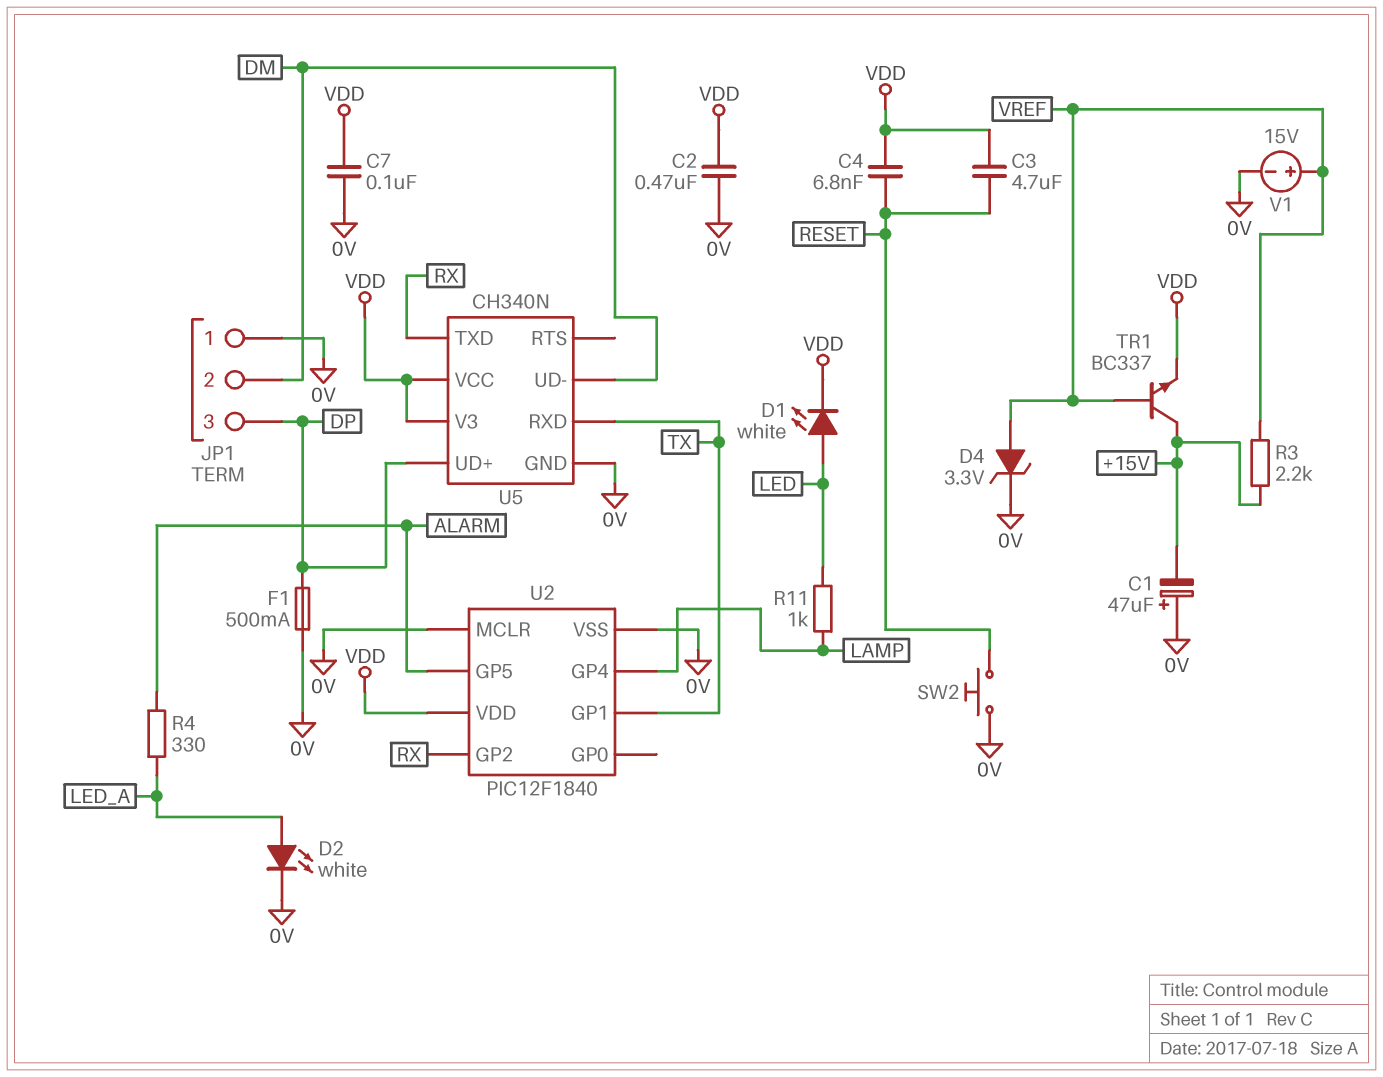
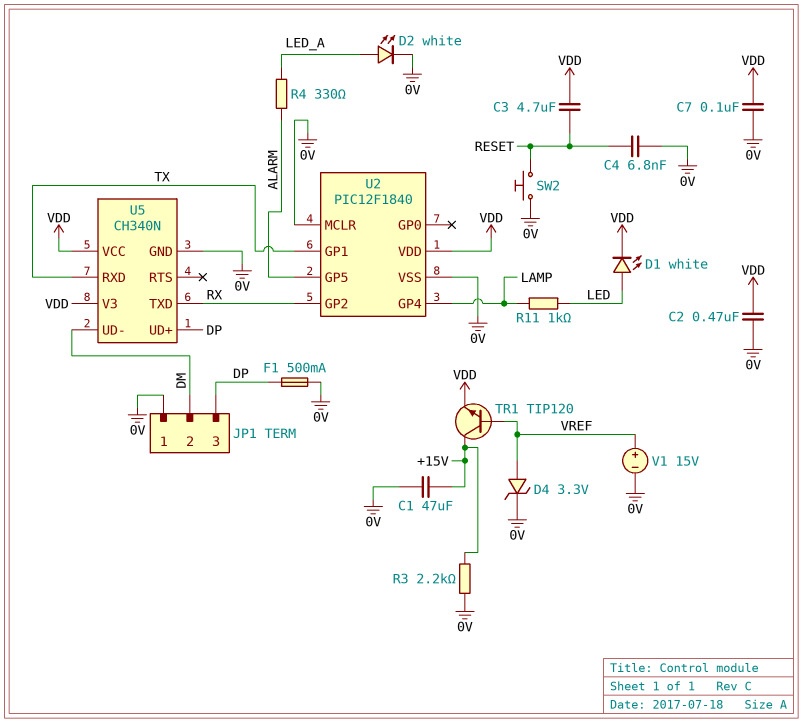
C1: 47uF (plus 0V, minus +15V) -> 47uF (+15V, 0V)
C4: 6.8nF (RESET, VDD) -> 6.8nF (0V, RESET)
R3: 2.2k (+15V, VREF) -> 2.2k (+15V, 0V)
TR1: NPN BC337 (B VREF, C +15V, E VDD) -> NPN TIP120 (B VREF, C +15V, E VDD)

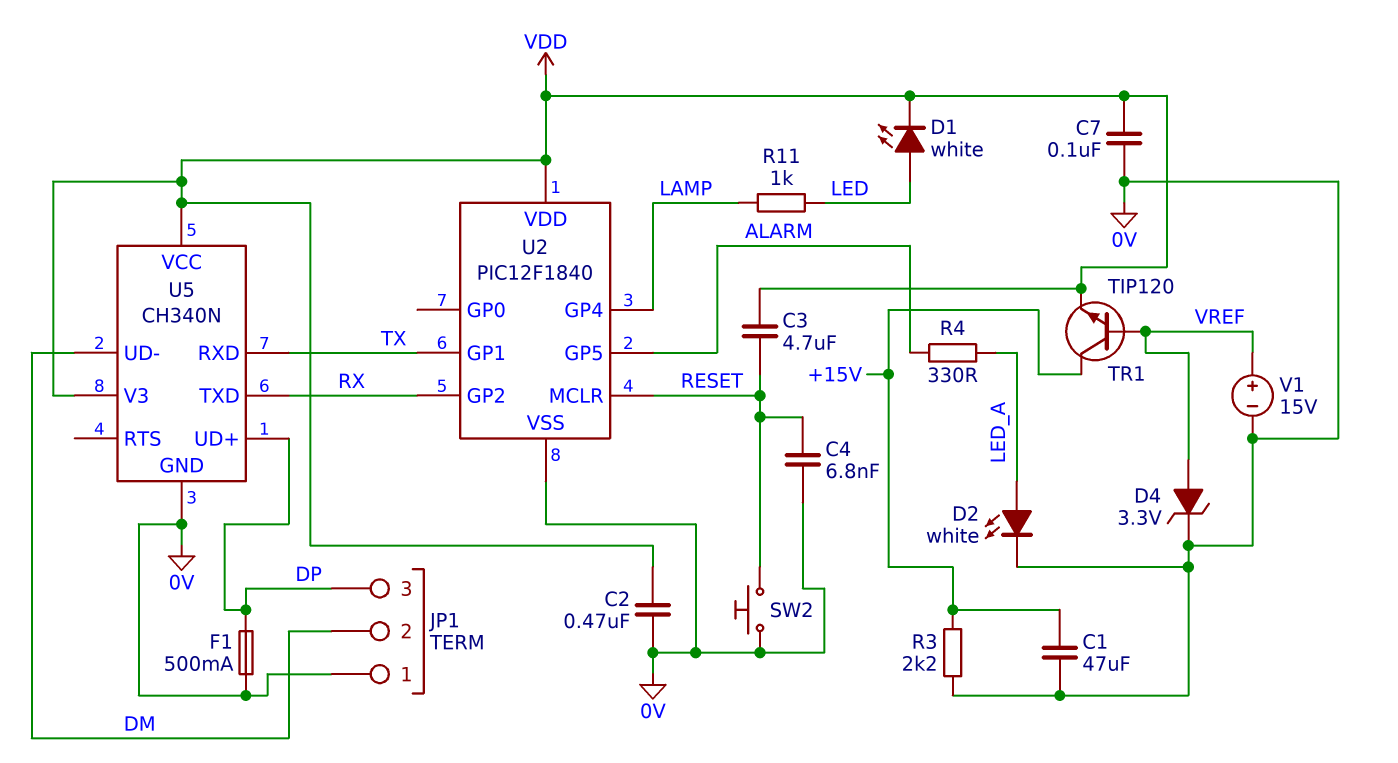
U2 pin MCLR: 0V -> RESET

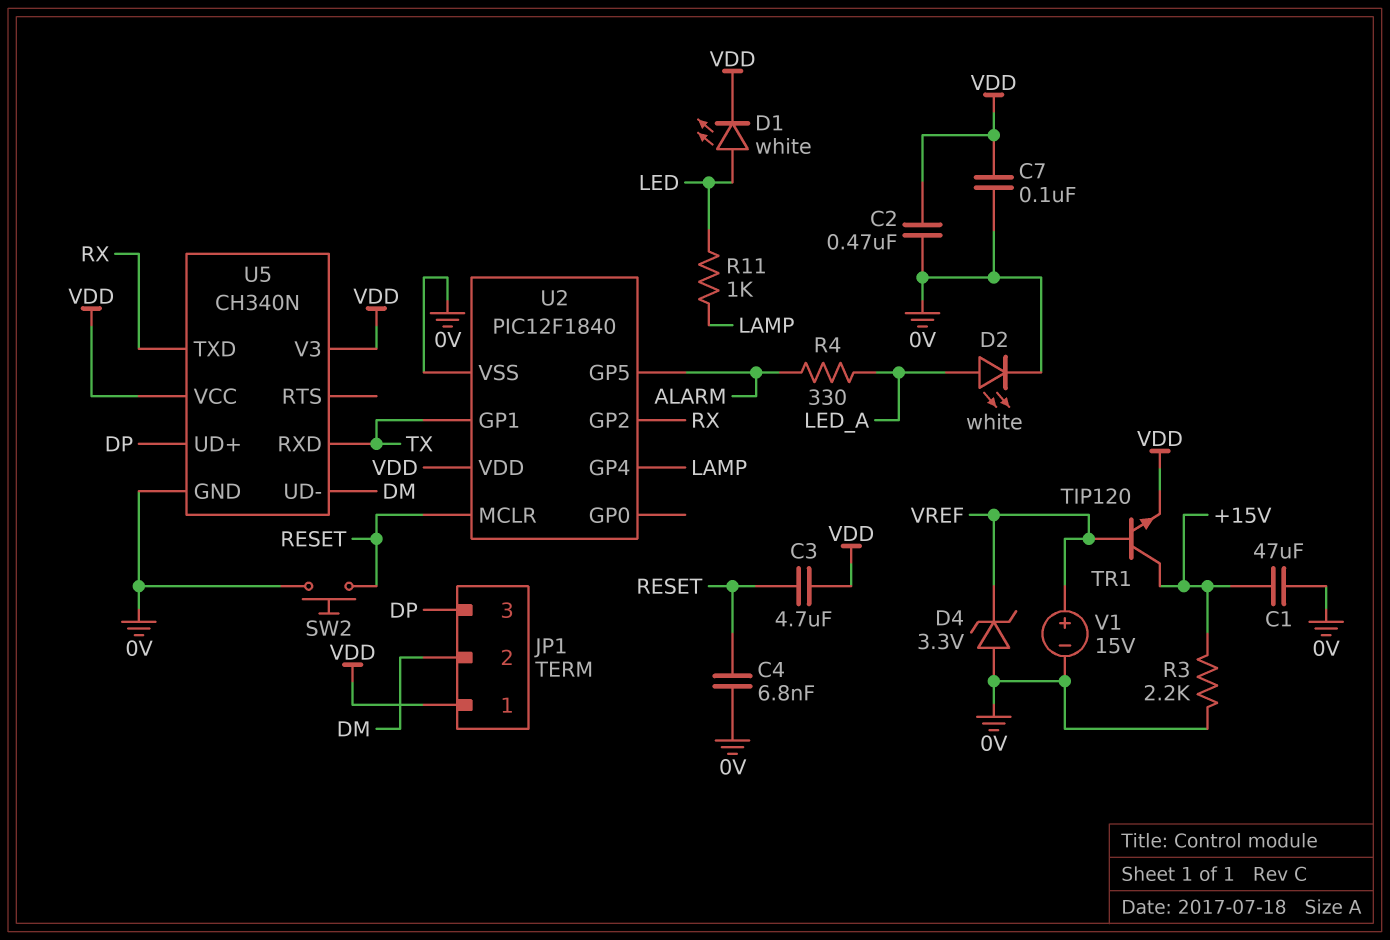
D4: zener 3.3V (A VREF, K 0V) -> zener 3.3V (A 0V, K VREF)
F1: 500mA (0V, DP) -> none
JP1 pin 1: 0V -> VDD

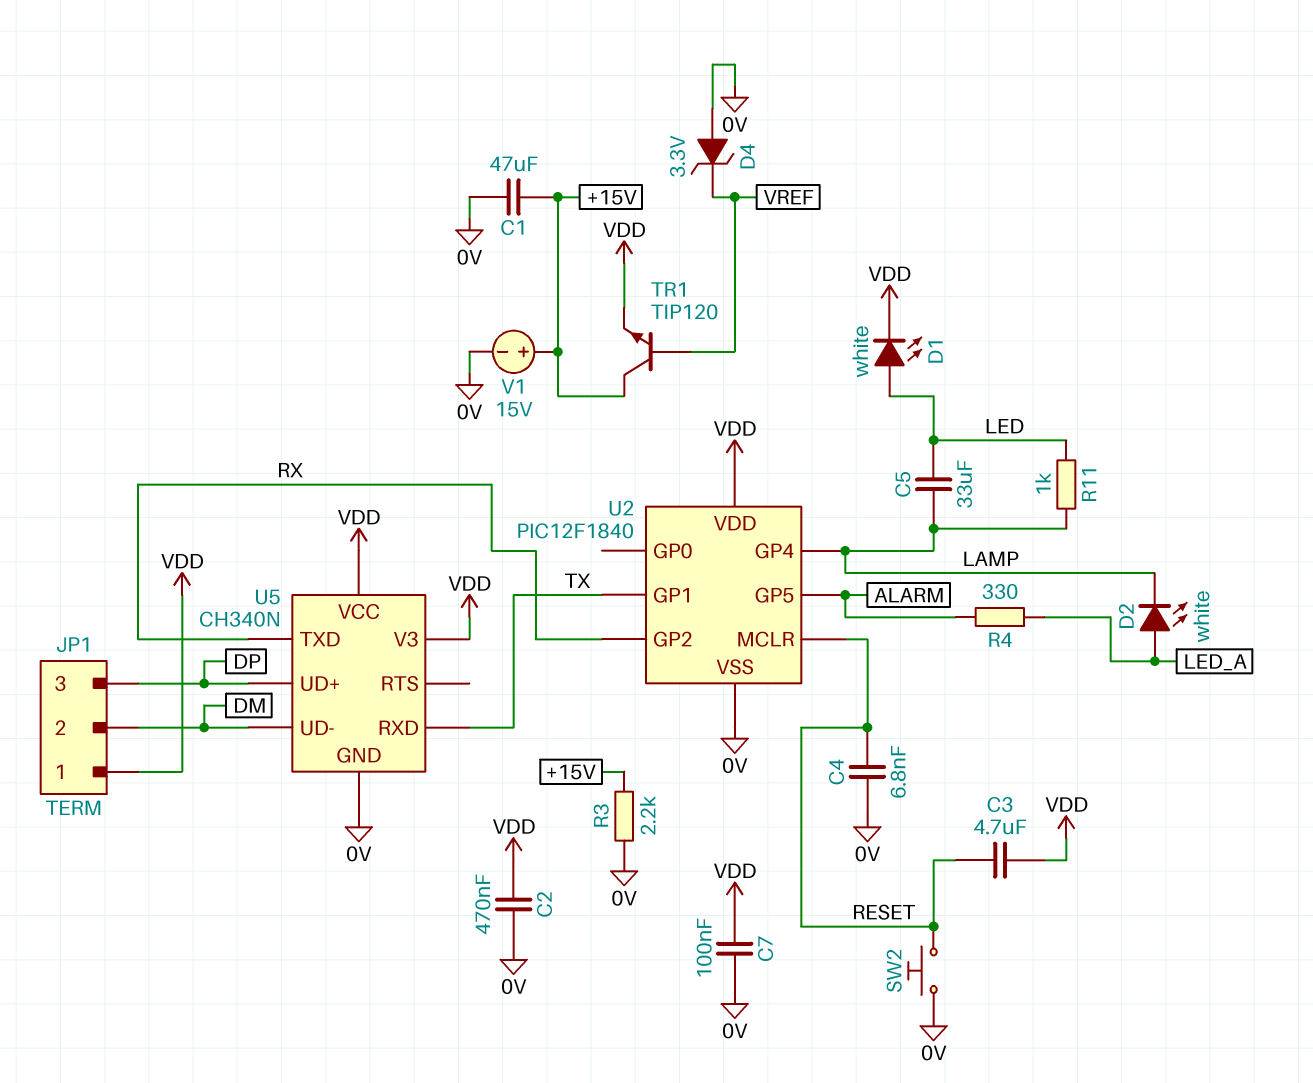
C5: none -> 33uF (LAMP, LED)
D2: LED white (A LED_A, K 0V) -> LED white (A LED_A, K LAMP)
V1: 15V (plus VREF, minus 0V) -> 15V (plus +15V, minus 0V)

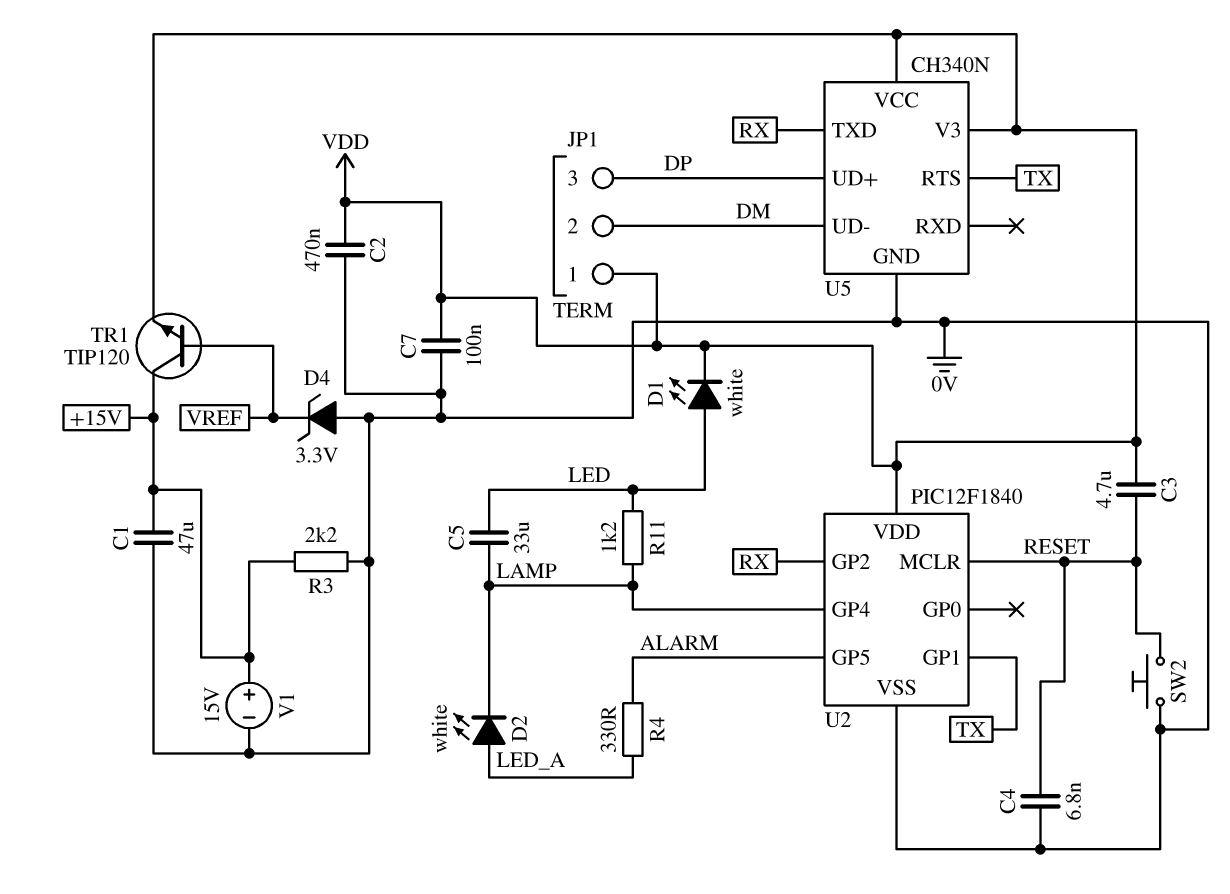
R11: 1k (LAMP, LED) -> 1.2k (LAMP, LED)
U5 pin RTS: none -> TX
U5 pin RXD: TX -> none

